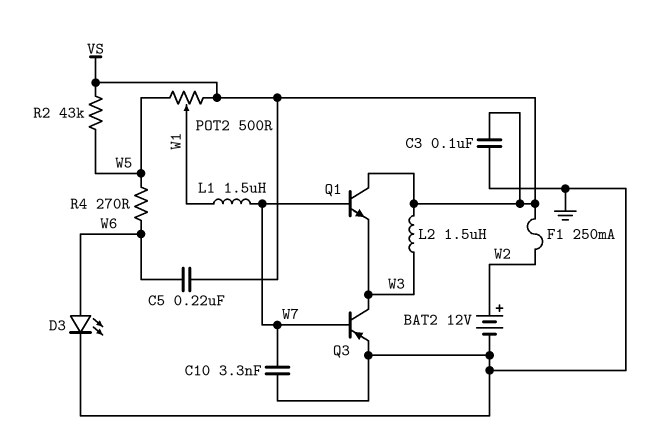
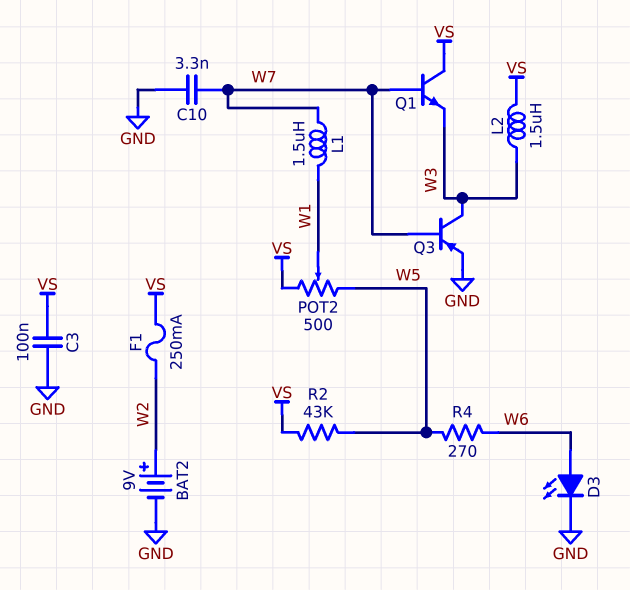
BAT2: 12V (plus W2, minus GND) -> 9V (plus W2, minus GND)
C5: 220nF (VS, W6) -> none

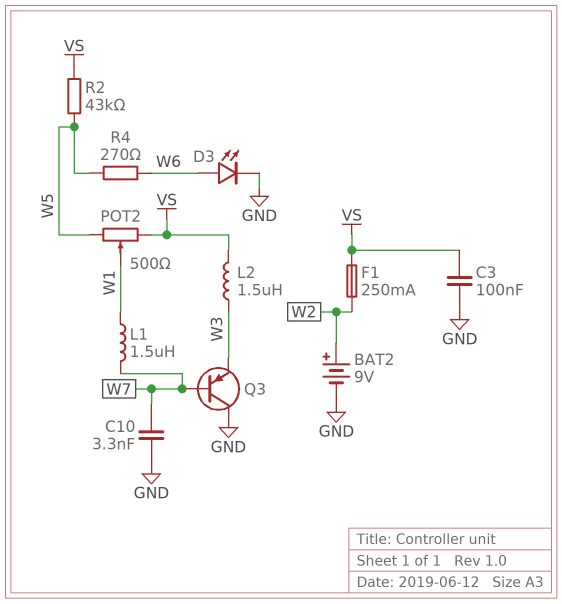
Q1: NPN (B W7, C VS, E W3) -> none
Q3: PNP (B W7, C W3, E GND) -> PNP (B W7, C GND, E W3)

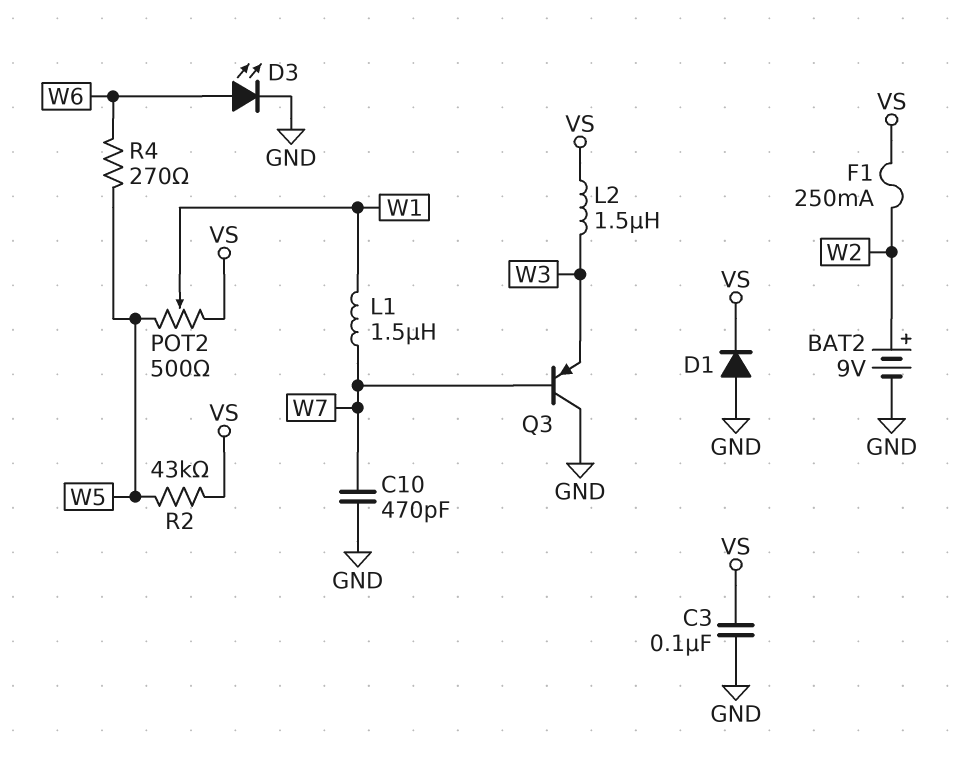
C10: 3.3nF (GND, W7) -> 470pF (GND, W7)
D1: none -> diode (A GND, K VS)

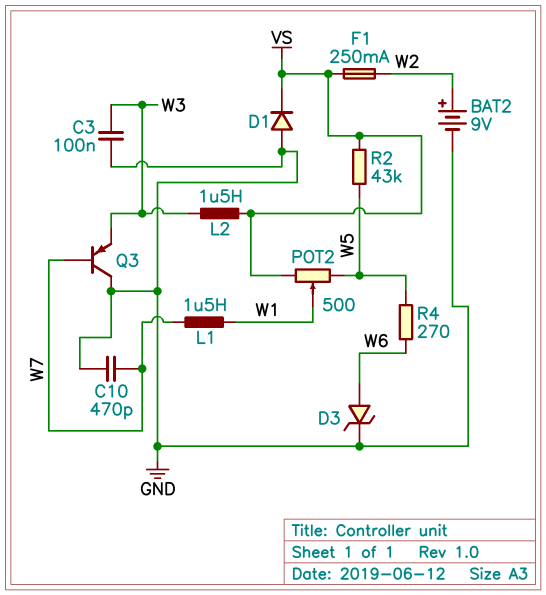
C3: 100nF (GND, VS) -> 100nF (GND, W3)
D3: LED (A W6, K GND) -> zener (A W6, K GND)

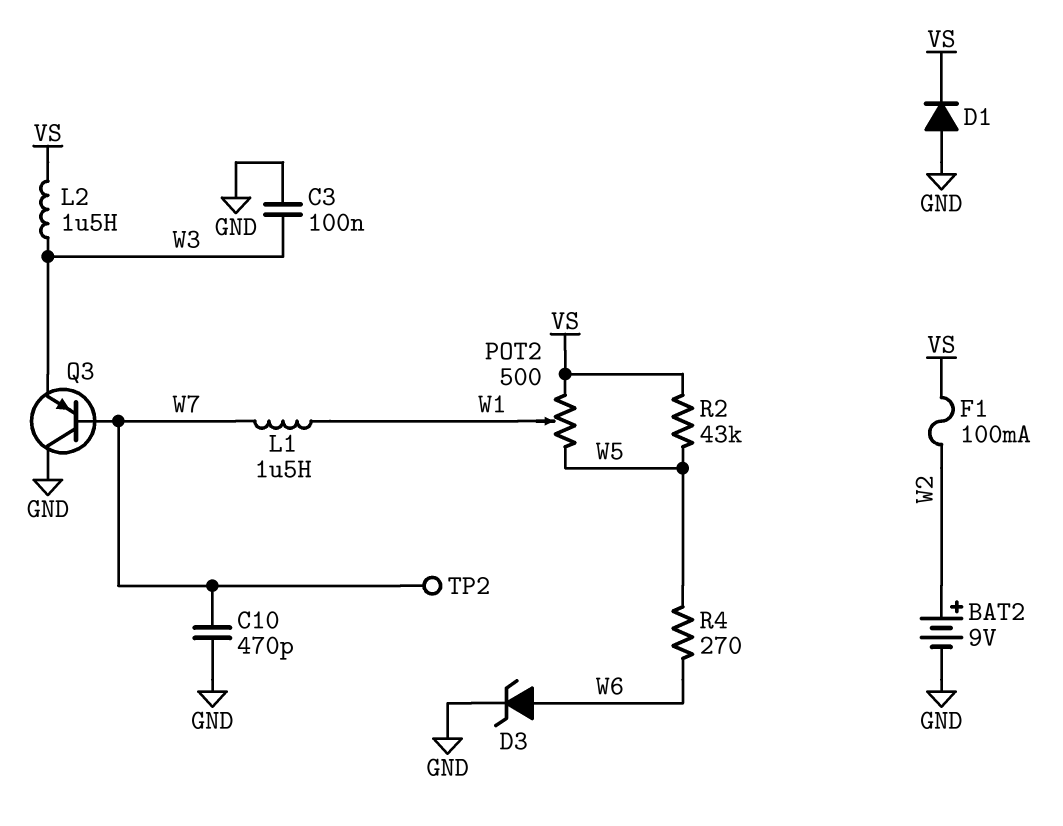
F1: 250mA (VS, W2) -> 100mA (VS, W2)
TP2: none -> test point (W7)

